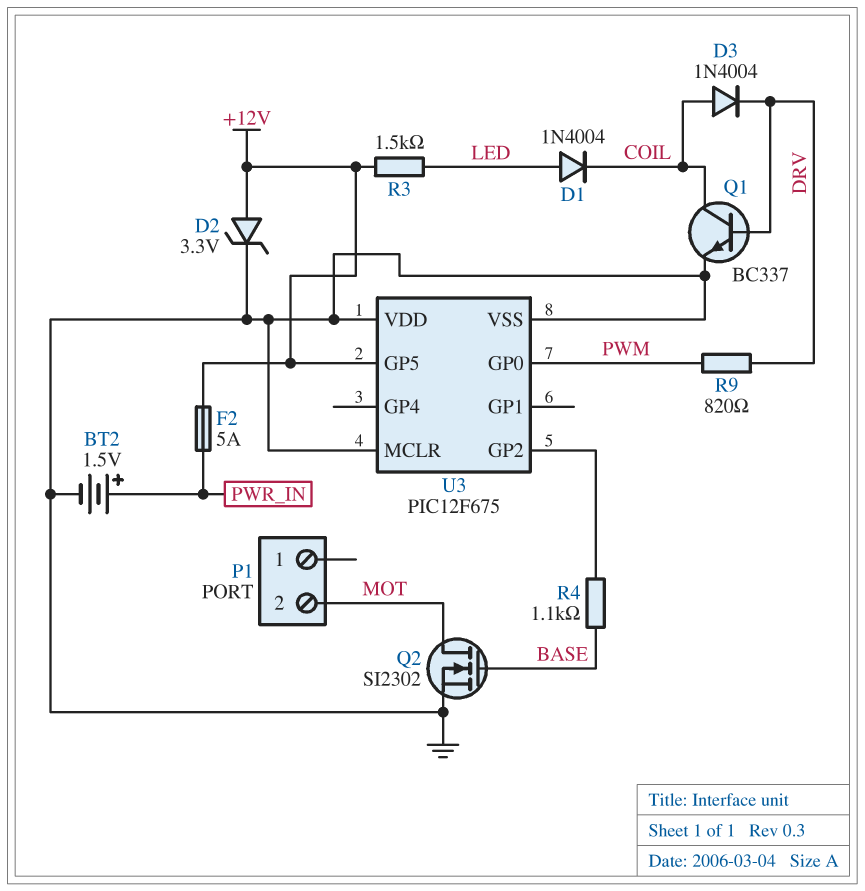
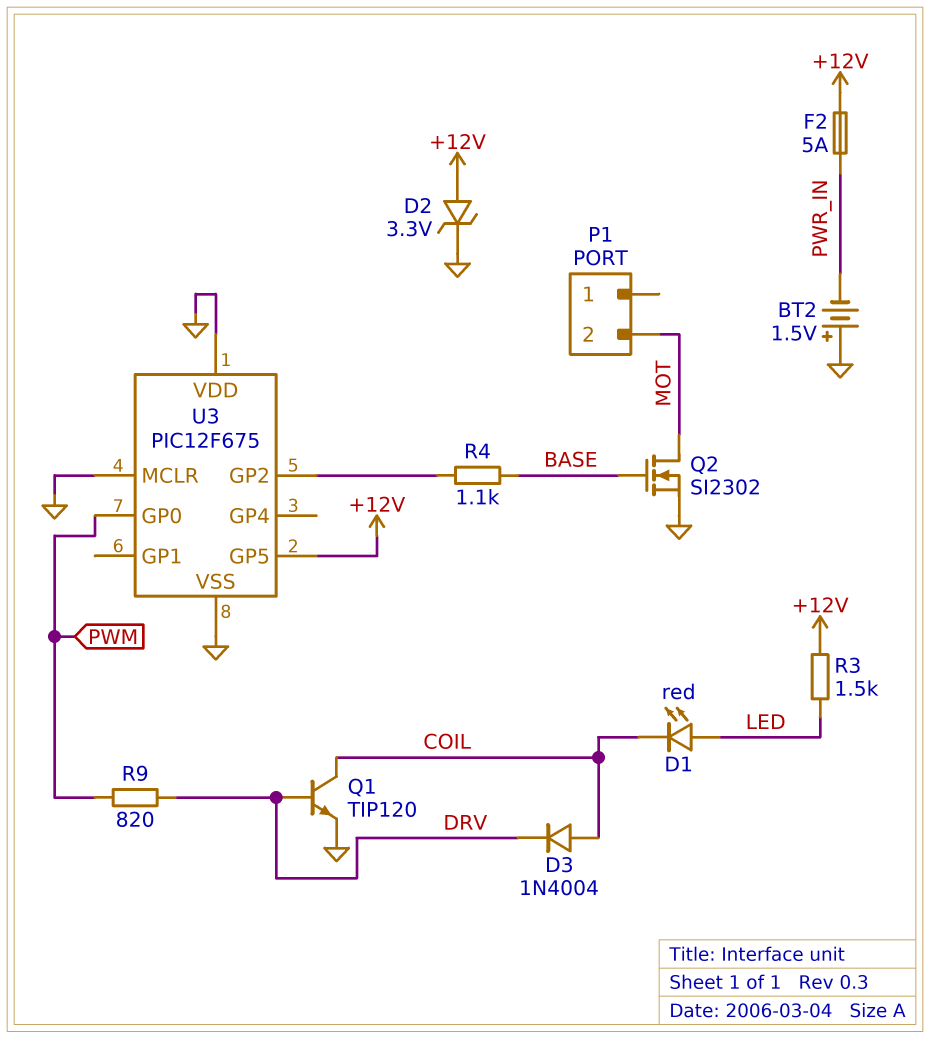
BT2: 1.5V (plus PWR_IN, minus GND) -> 1.5V (plus GND, minus PWR_IN)
D1: diode 1N4004 (A LED, K COIL) -> LED red (A LED, K COIL)
Q1: NPN BC337 (B DRV, C COIL, E GND) -> NPN TIP120 (B DRV, C COIL, E GND)

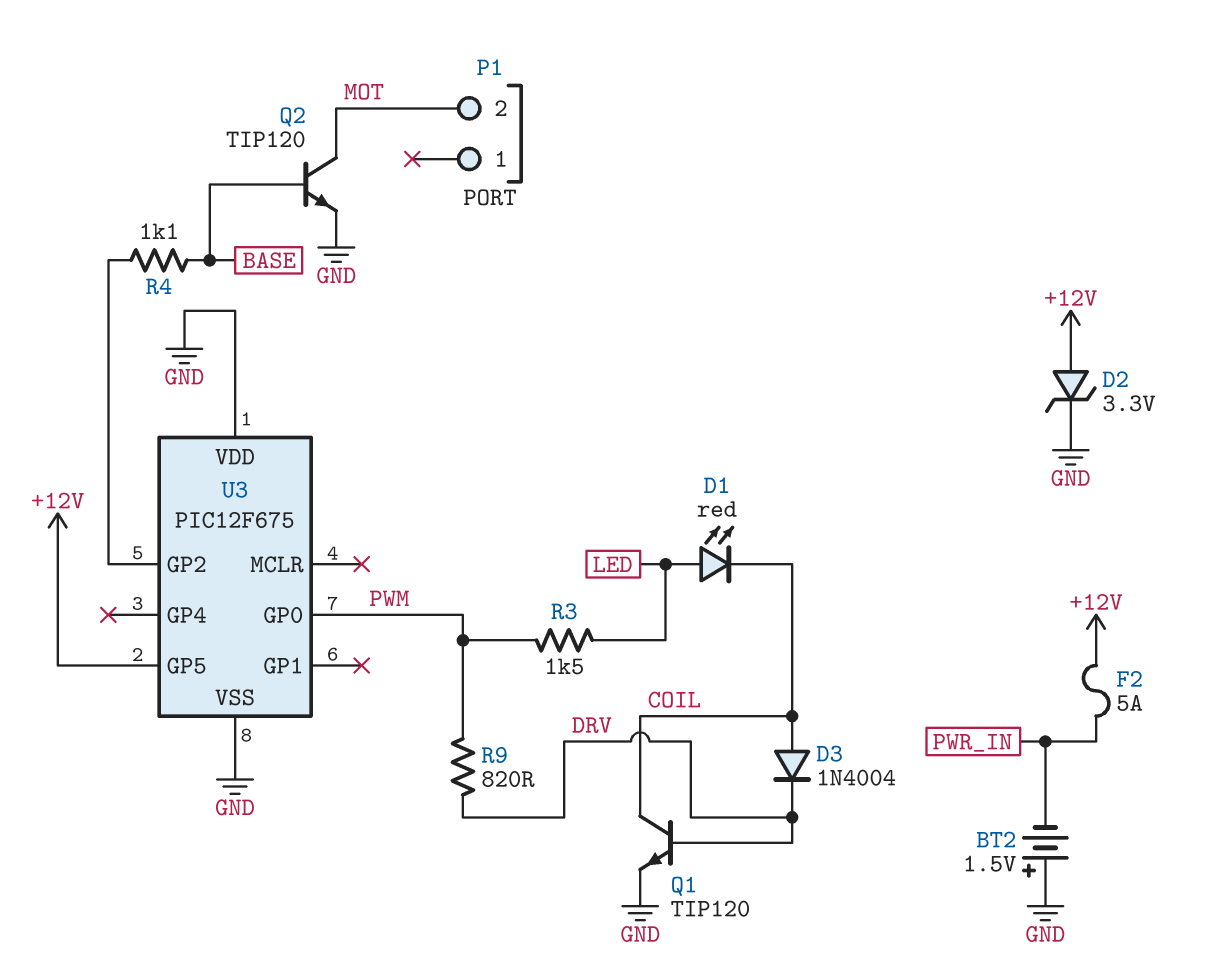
Q2: NMOS SI2302 (G BASE, D MOT, S GND) -> NPN TIP120 (B BASE, C MOT, E GND)
R3: 1.5k (+12V, LED) -> 1.5k (LED, PWM)
U3 pin MCLR: GND -> none

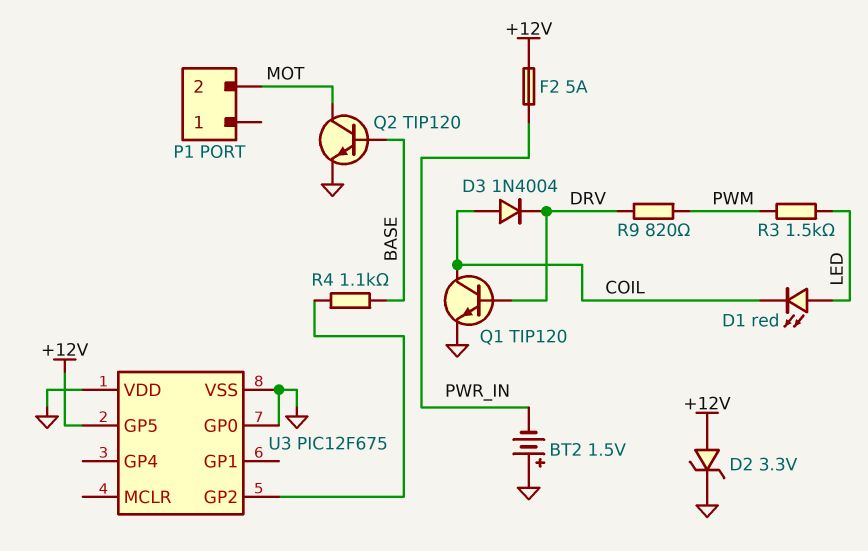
U3 pin GP0: PWM -> GND

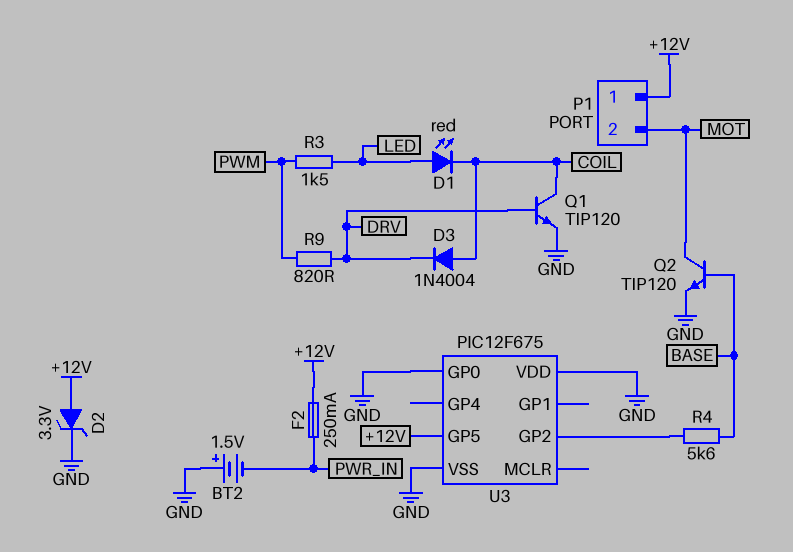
F2: 5A (+12V, PWR_IN) -> 250mA (+12V, PWR_IN)
P1 pin 1: none -> +12V
R4: 1.1k (BASE, U3/GP2) -> 5.6k (BASE, U3/GP2)

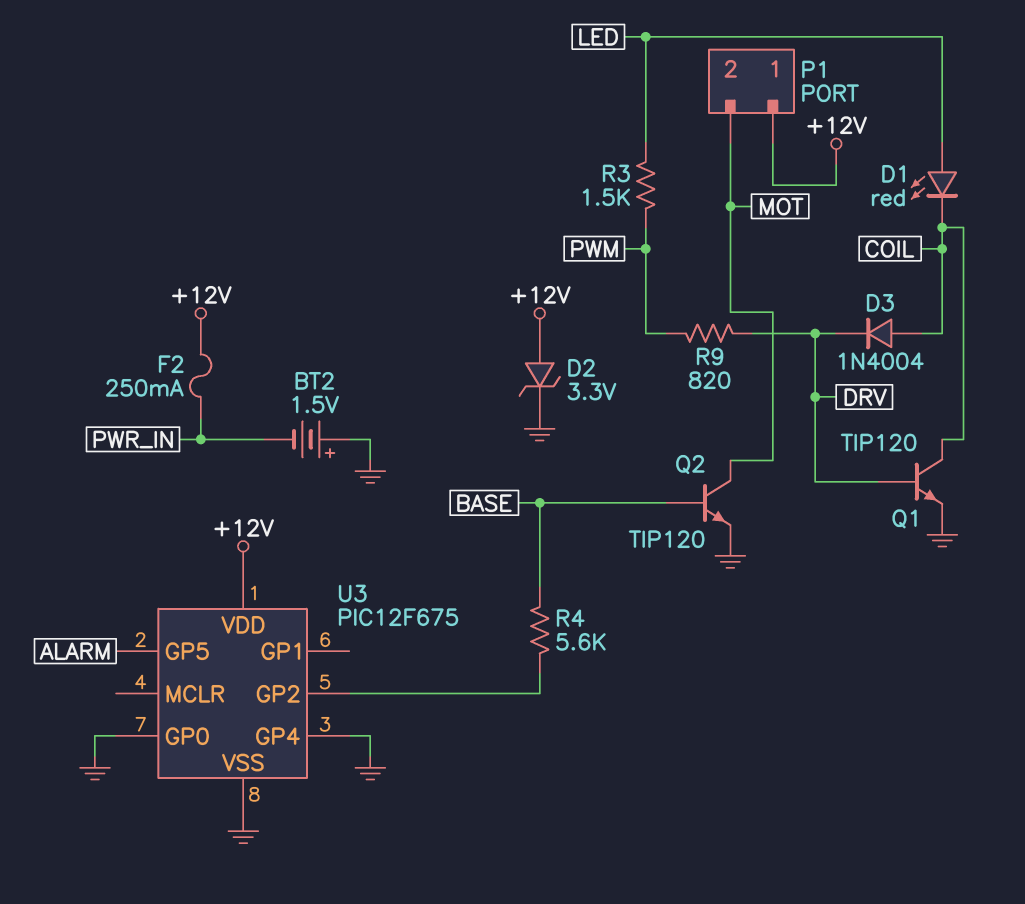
U3 pin GP4: none -> GND
U3 pin GP5: +12V -> ALARM
U3 pin VDD: GND -> +12V

